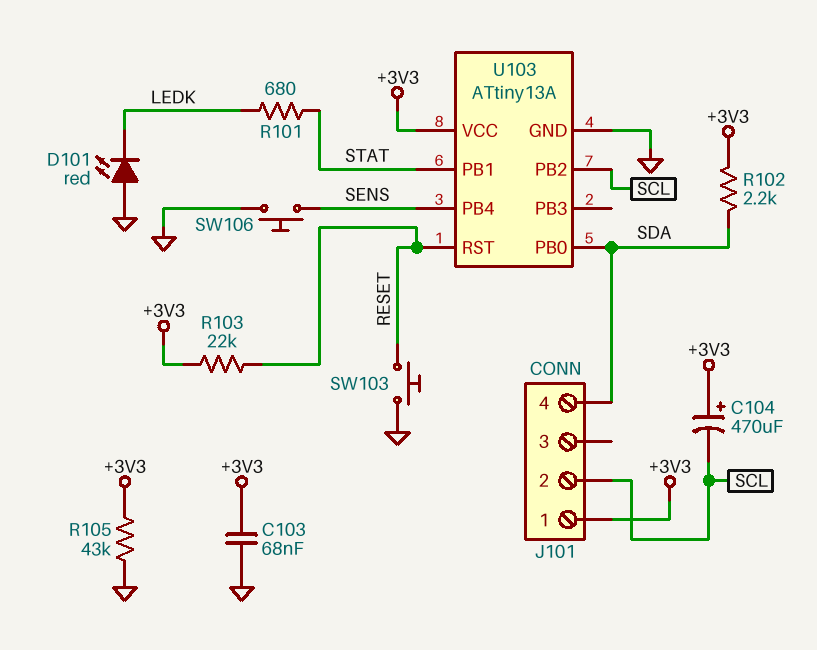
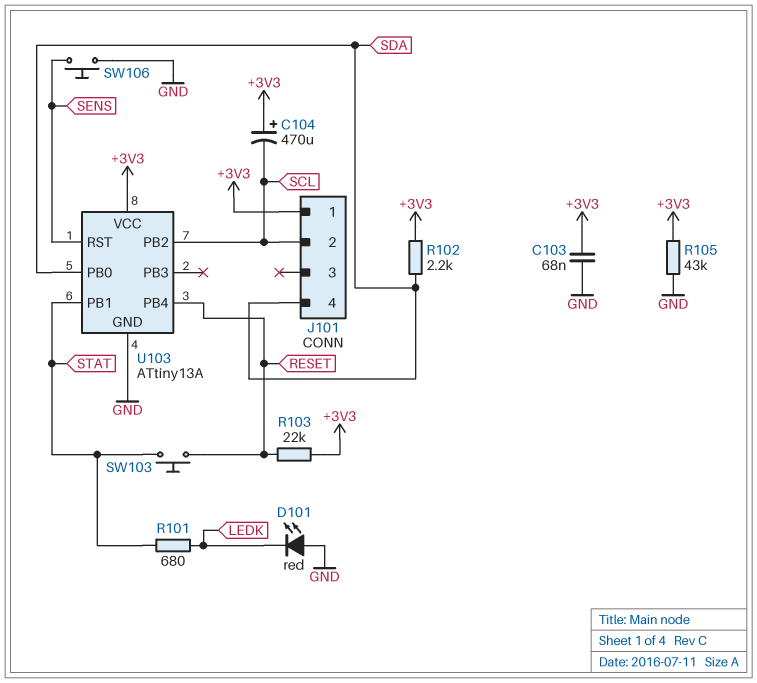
SW103: button (GND, RESET) -> button (RESET, STAT)
U103 pin PB4: SENS -> RESET
U103 pin RST: RESET -> SENS

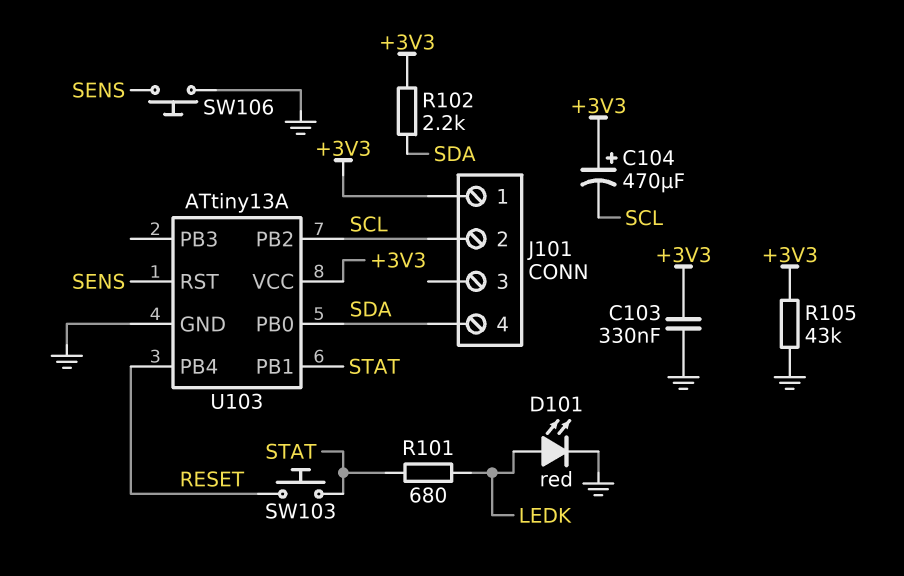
C103: 68nF (+3V3, GND) -> 330nF (+3V3, GND)
D101: LED red (A GND, K LEDK) -> LED red (A LEDK, K GND)
R103: 22k (+3V3, RESET) -> none

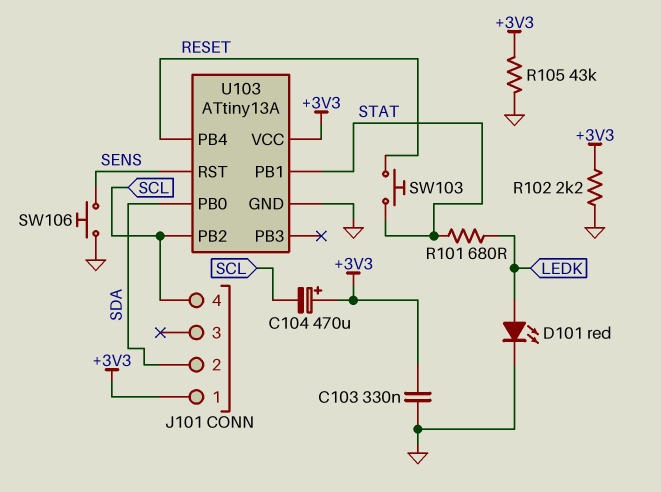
J101 pin 2: SCL -> SDA
J101 pin 4: SDA -> SCL
R102: 2.2k (+3V3, SDA) -> 2.2k (+3V3, GND)

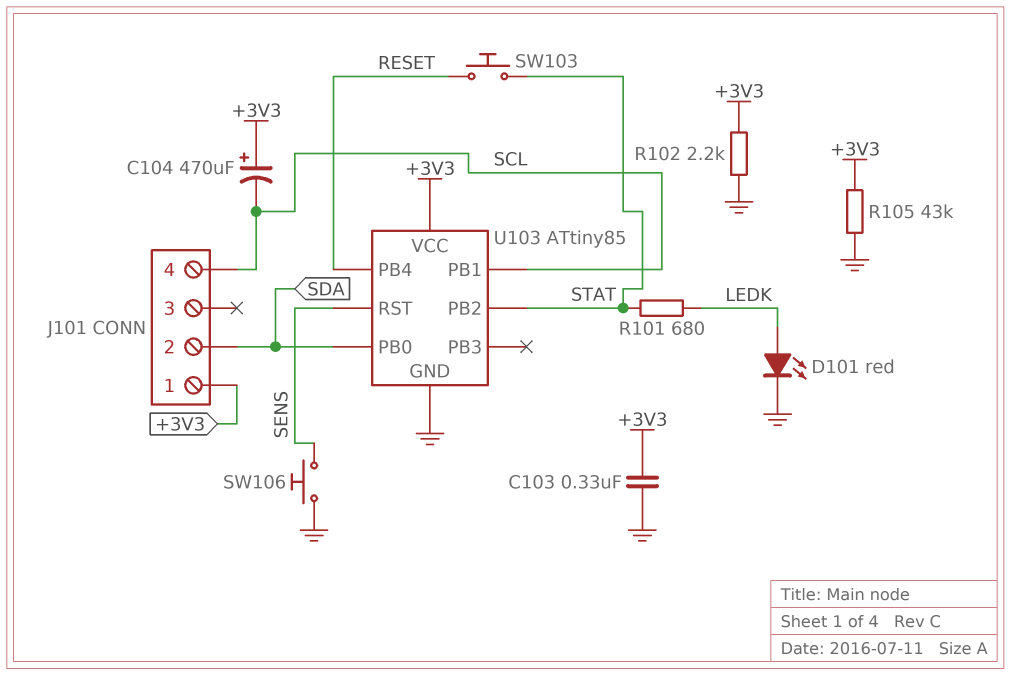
U103: ATtiny13A -> ATtiny85
U103 pin PB1: STAT -> SCL
U103 pin PB2: SCL -> STAT

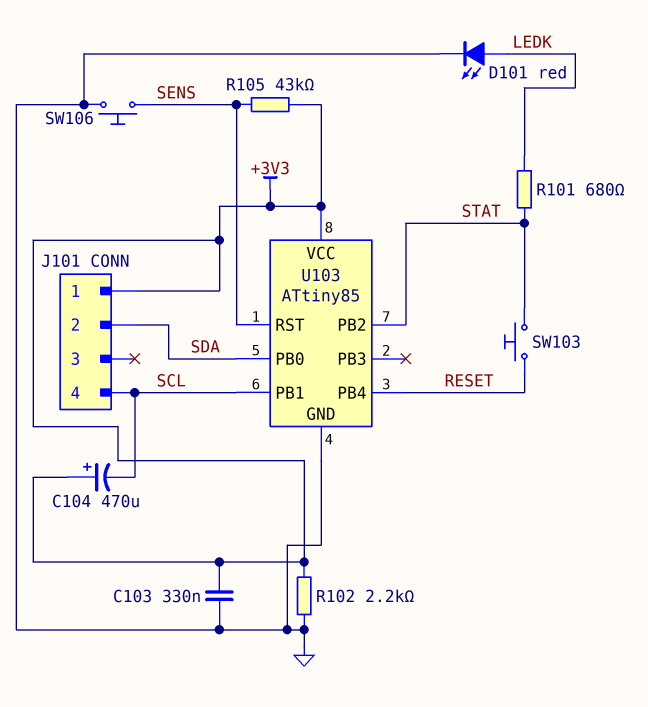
R105: 43k (+3V3, GND) -> 43k (+3V3, SENS)

